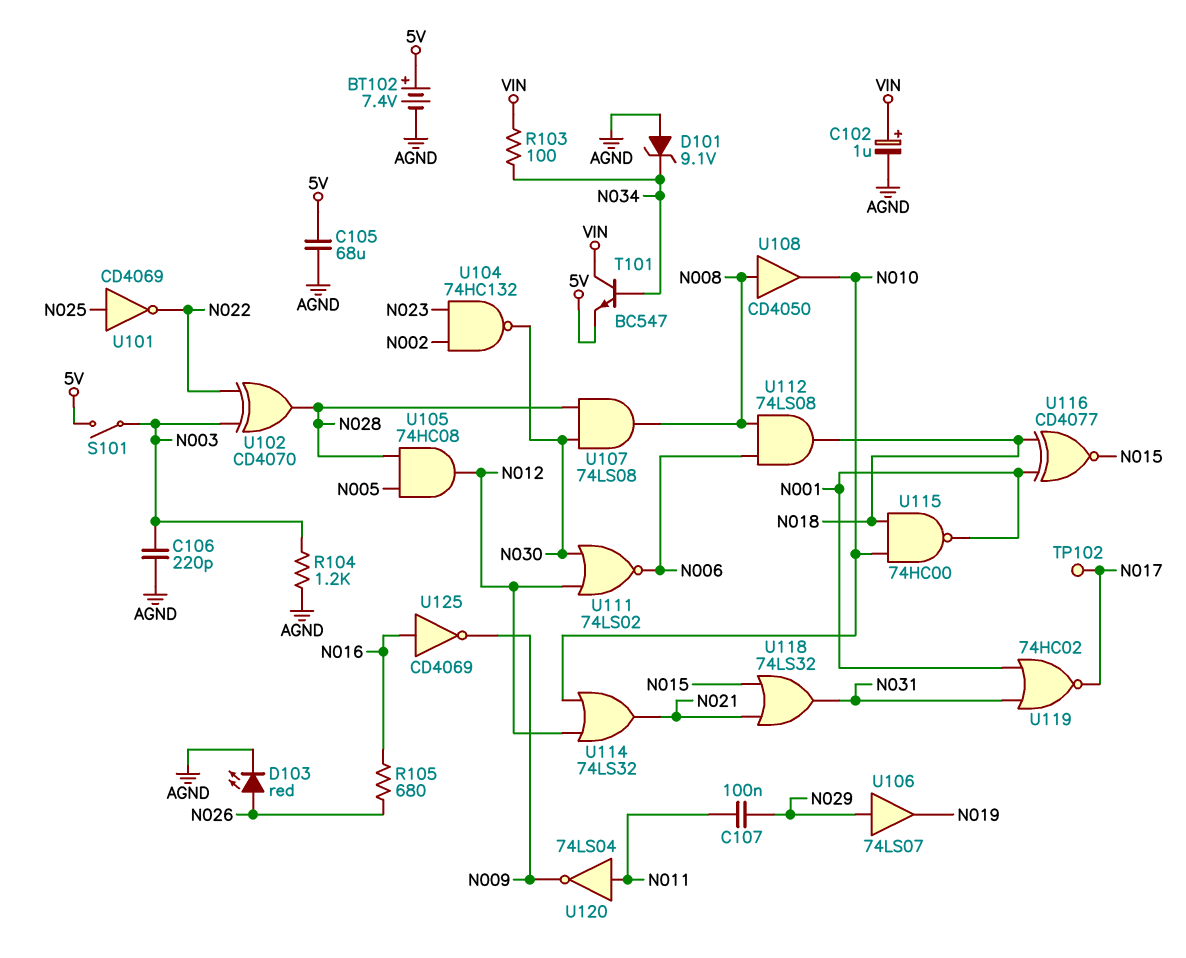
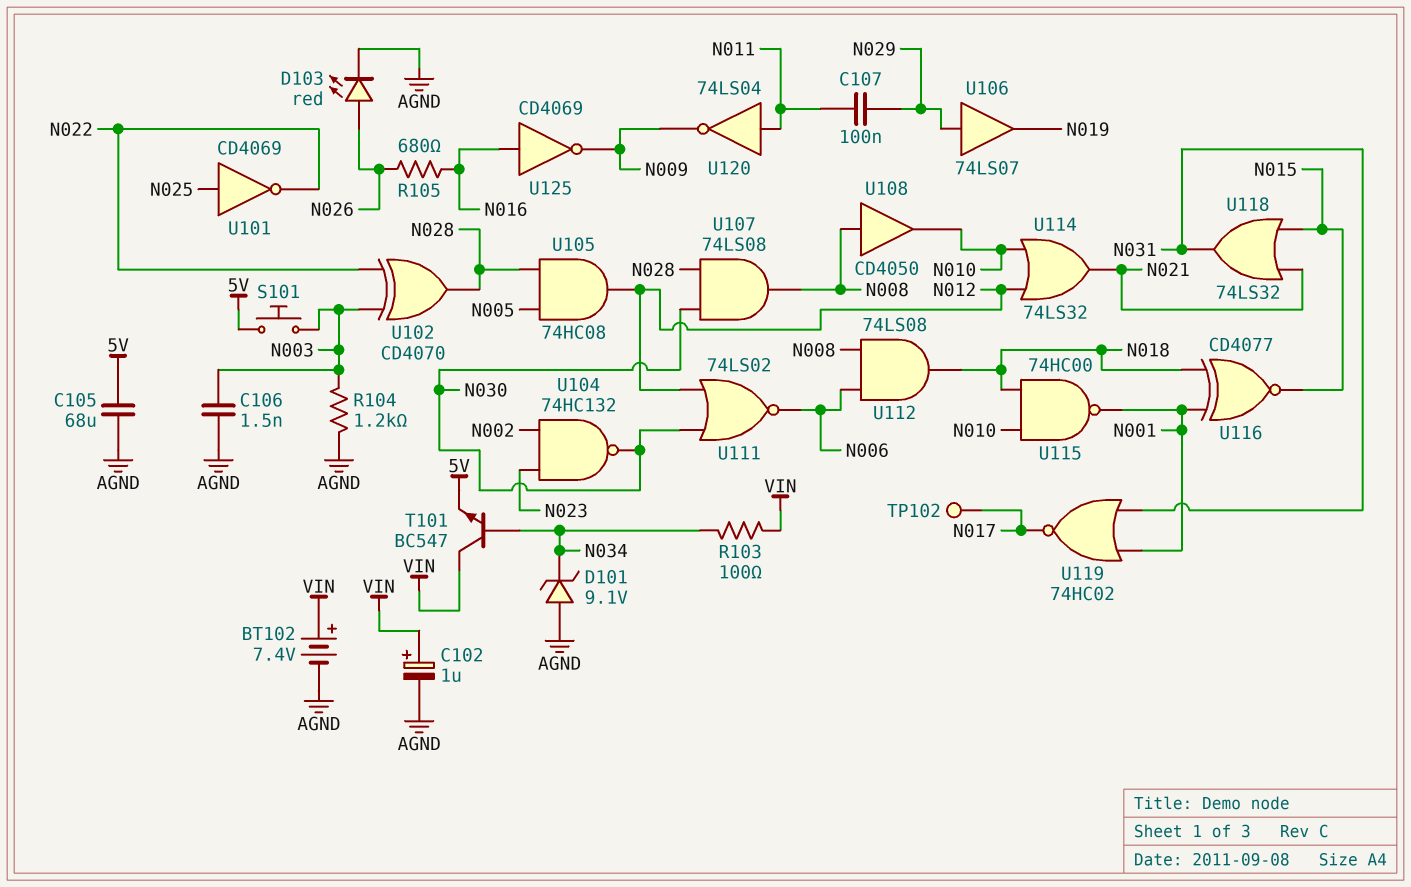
BT102: 7.4V (plus 5V, minus AGND) -> 7.4V (plus VIN, minus AGND)
C106: 220pF (AGND, N003) -> 1.5nF (AGND, N003)
S101: switch (5V, N003) -> button (5V, N003)

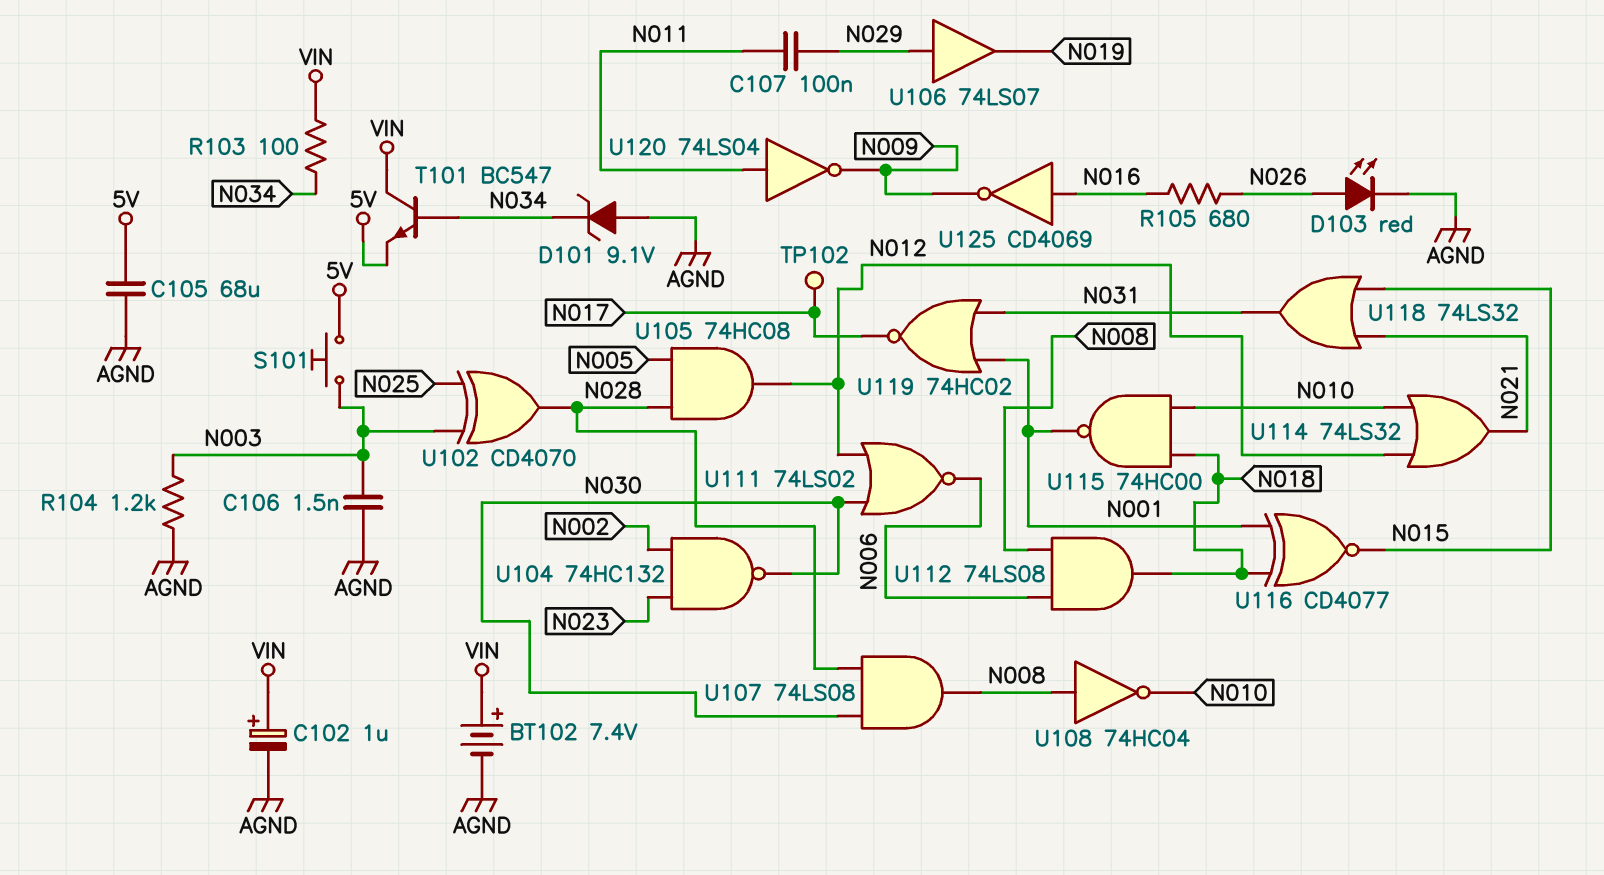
U101: NOT CD4069 (in N025, out N022) -> none
U102: XOR CD4070 (in N003, in N022, out N028) -> XOR CD4070 (in N003, in N025, out N028)
U108: buffer CD4050 (in N008, out N010) -> NOT 74HC04 (in N008, out N010)

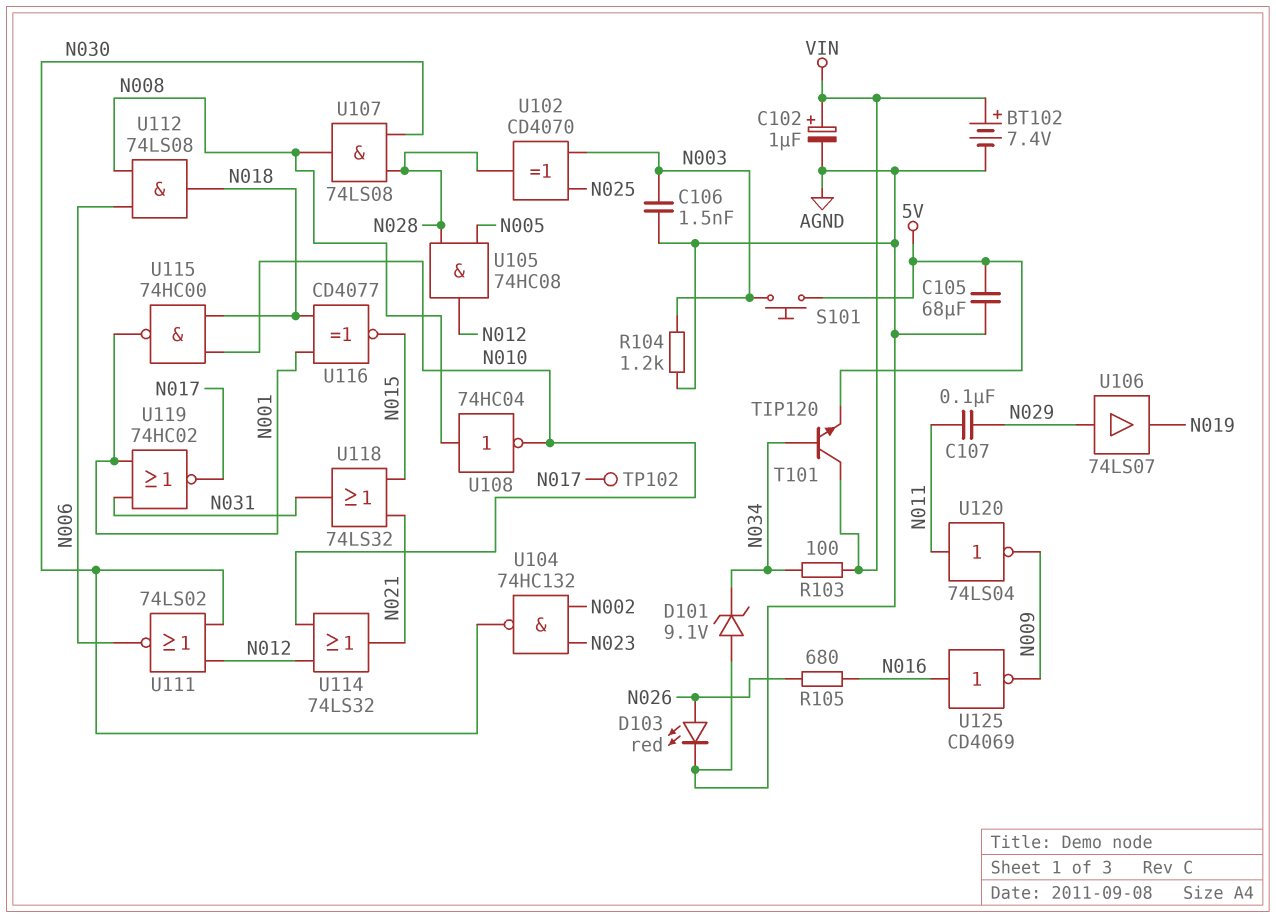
T101: NPN BC547 (B N034, C VIN, E 5V) -> NPN TIP120 (B N034, C VIN, E 5V)

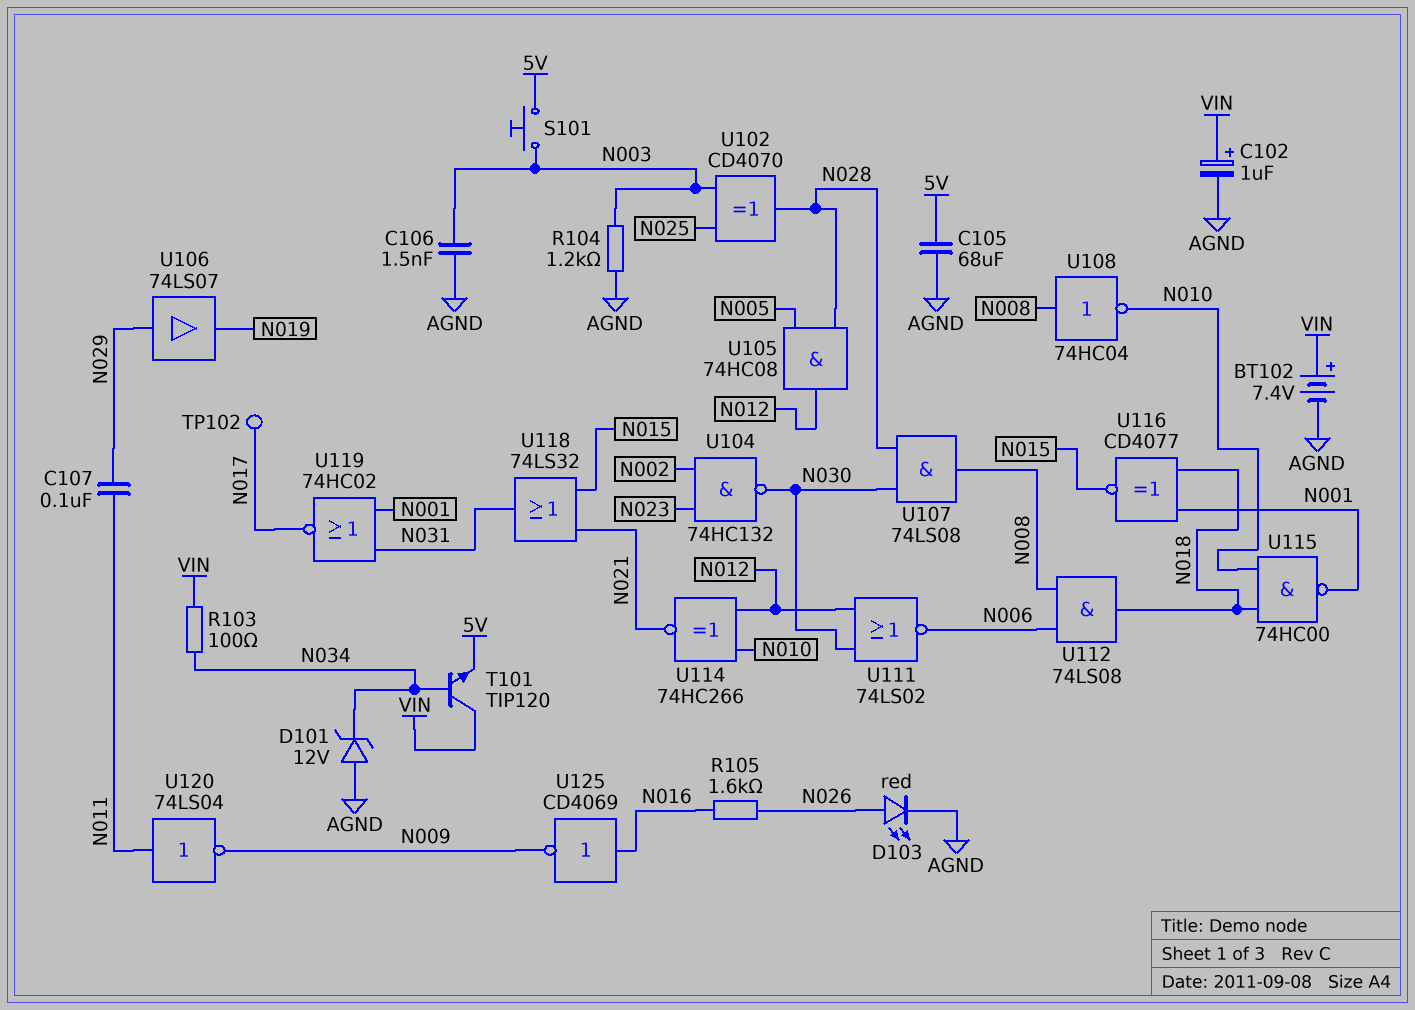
D101: zener 9.1V (A AGND, K N034) -> zener 12V (A AGND, K N034)
R105: 680 (N016, N026) -> 1.6k (N016, N026)
U114: OR 74LS32 (in N010, in N012, out N021) -> XNOR 74HC266 (in N010, in N012, out N021)

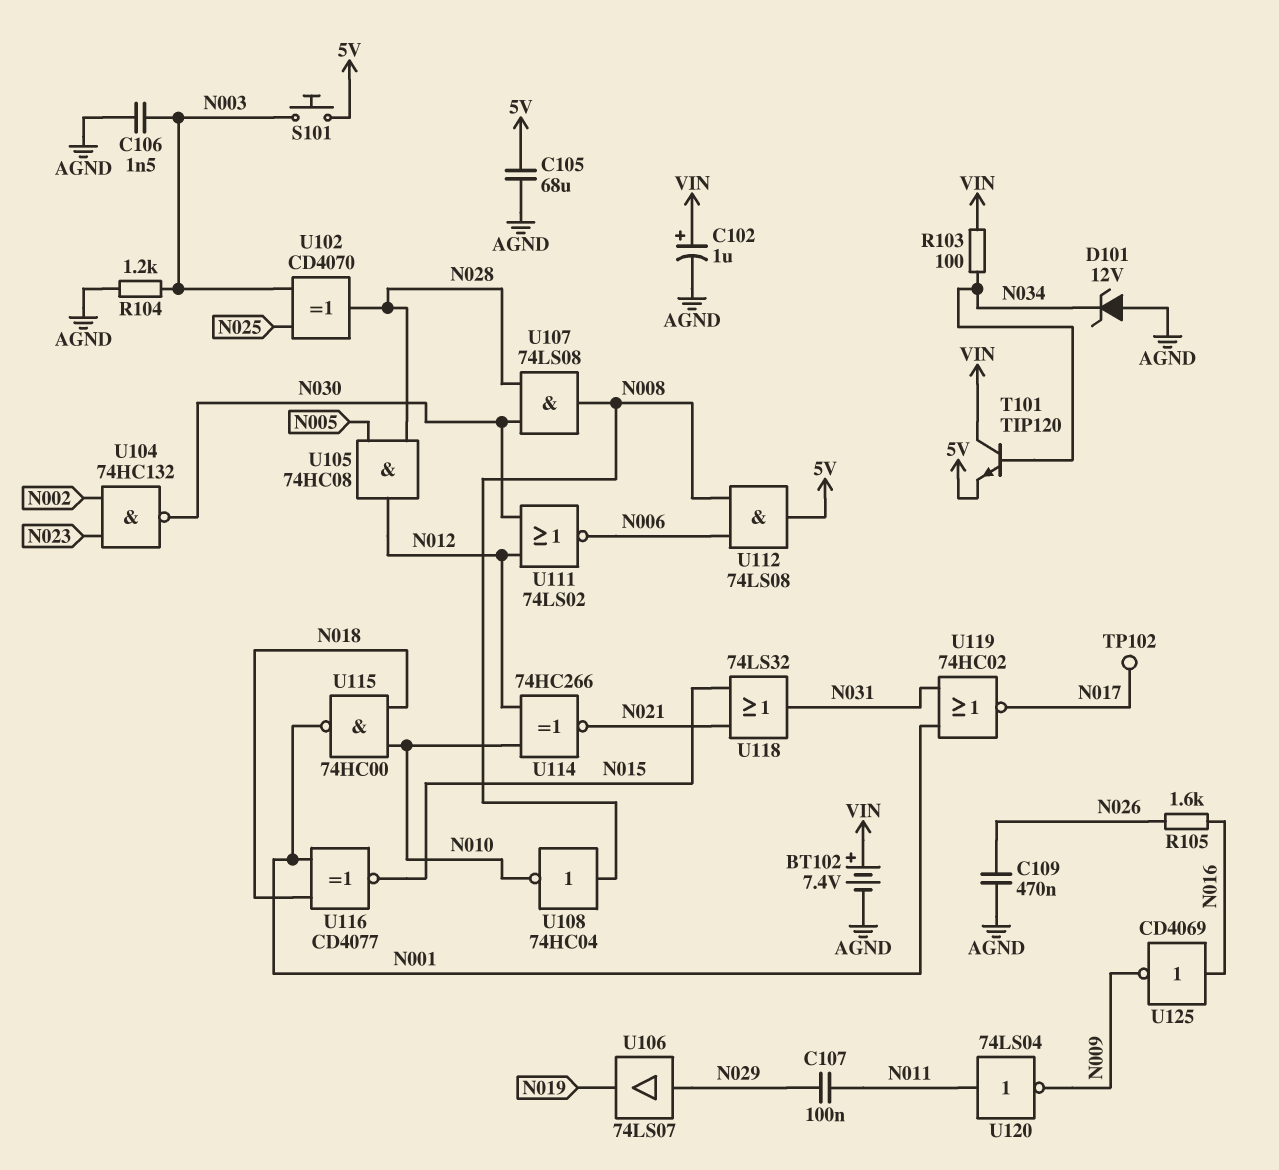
C109: none -> 470nF (AGND, N026)
D103: LED red (A N026, K AGND) -> none
U112: AND 74LS08 (in N006, in N008, out N018) -> AND 74LS08 (in N006, in N008, out 5V)

